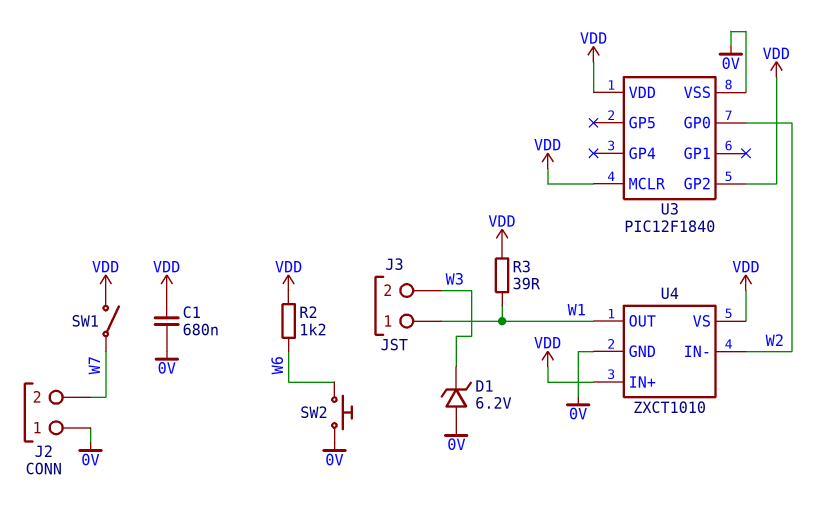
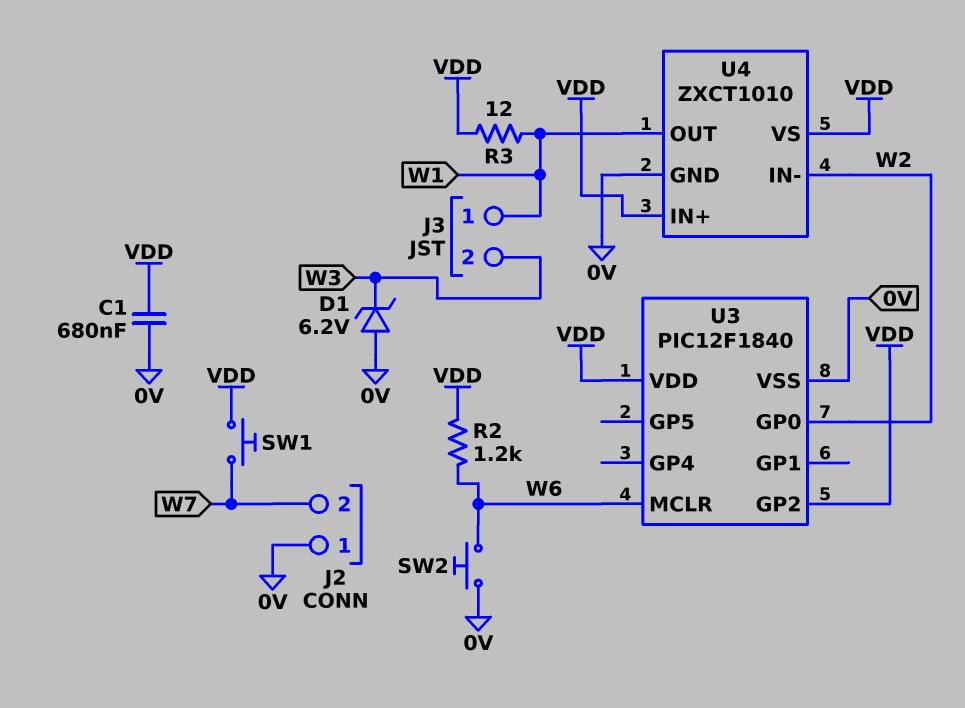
R3: 39 (VDD, W1) -> 12 (VDD, W1)
SW1: switch (VDD, W7) -> button (VDD, W7)
U3 pin MCLR: VDD -> W6

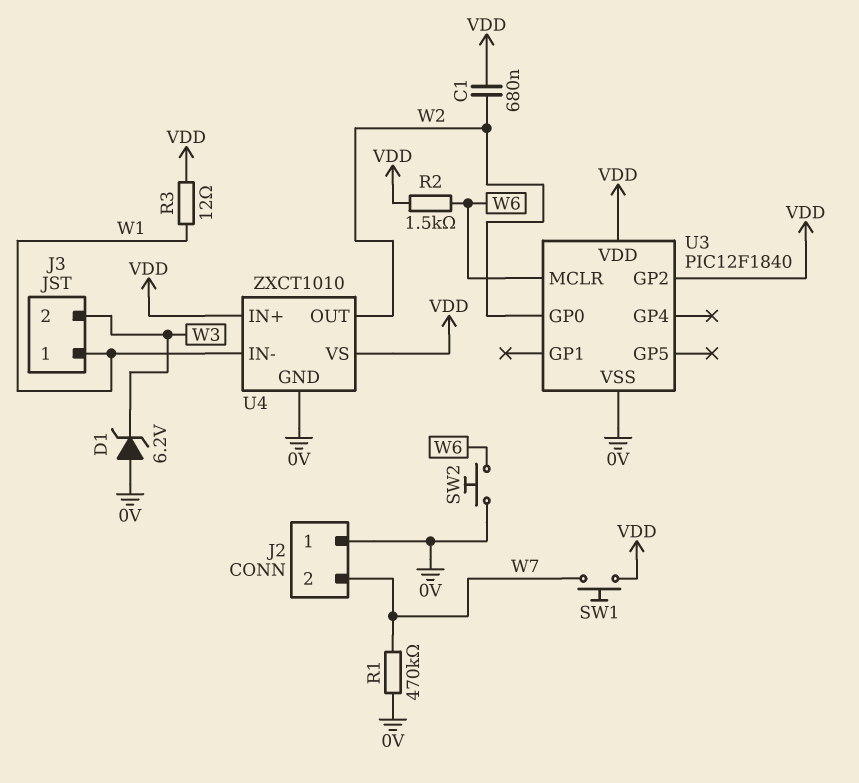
C1: 680nF (0V, VDD) -> 680nF (VDD, W2)
R1: none -> 470k (0V, W7)
R2: 1.2k (VDD, W6) -> 1.5k (VDD, W6)
U4 pin IN-: W2 -> W1
U4 pin OUT: W1 -> W2

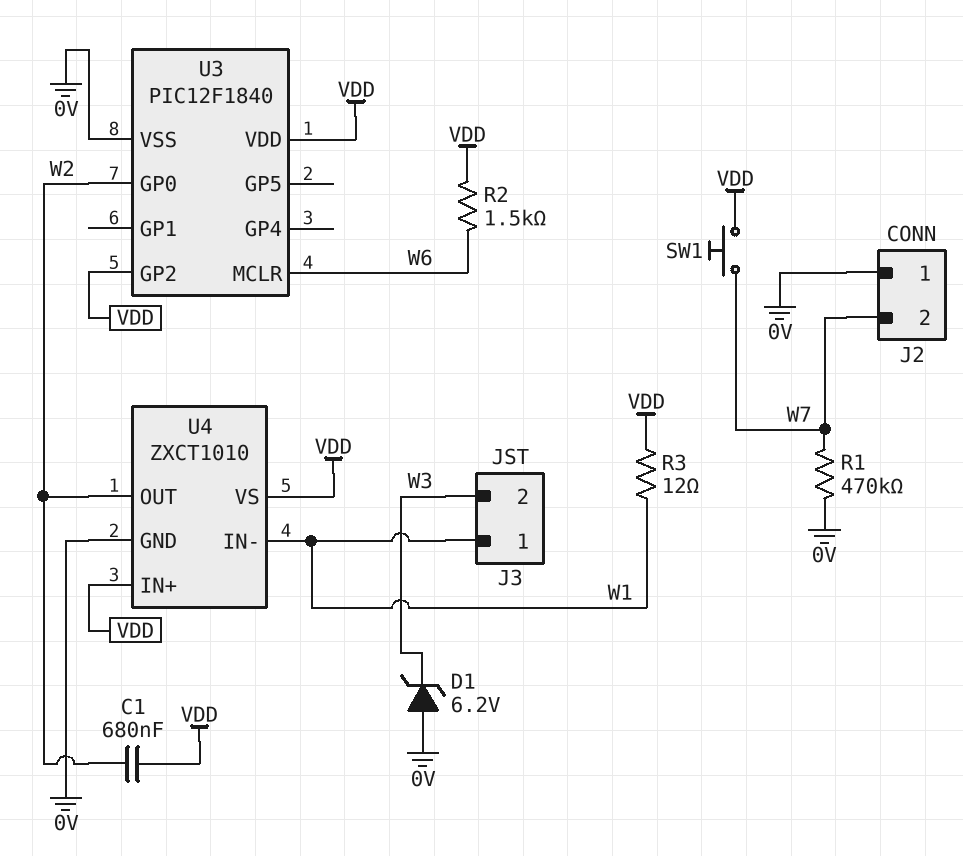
SW2: button (0V, W6) -> none

